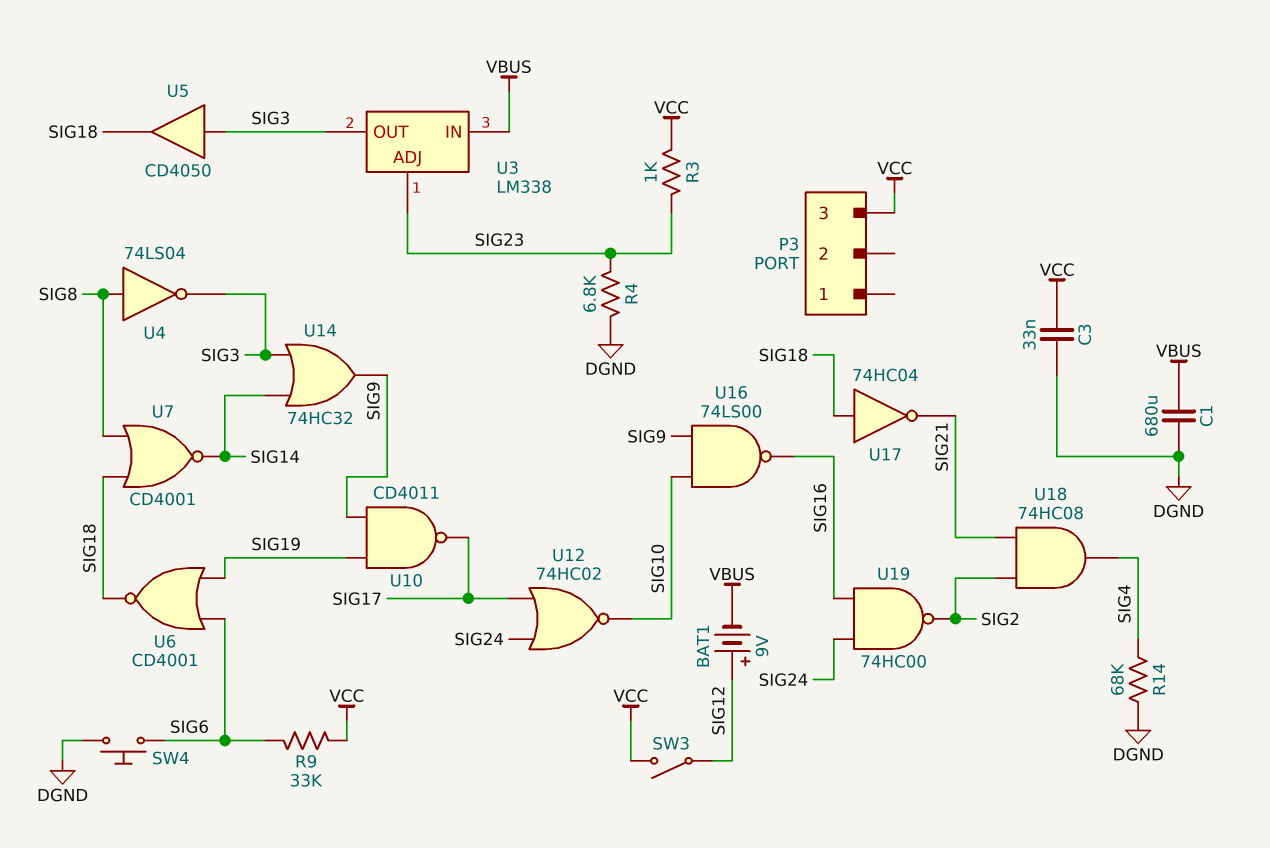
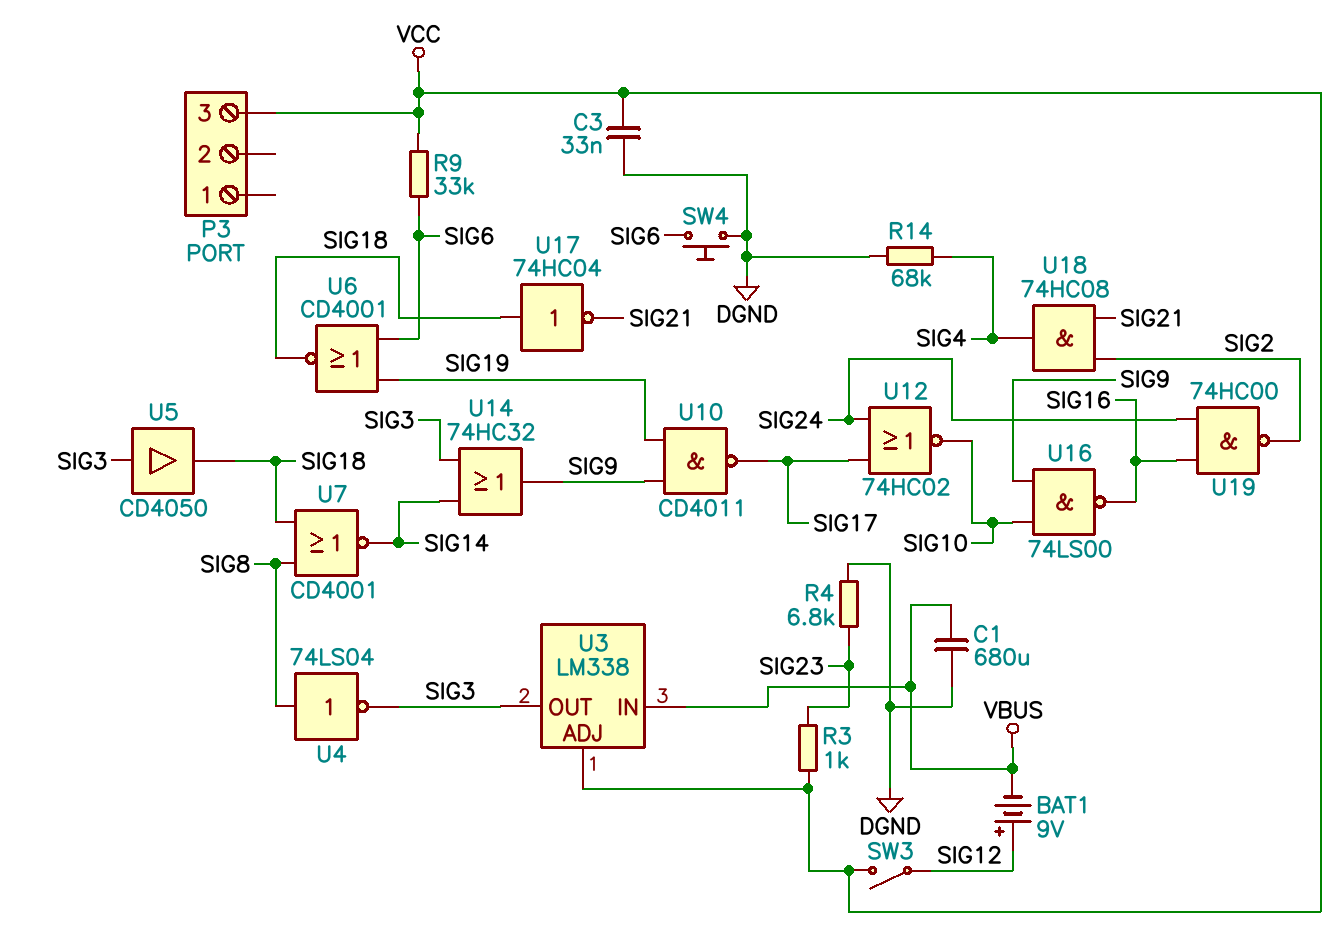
U3 pin ADJ: SIG23 -> VCC

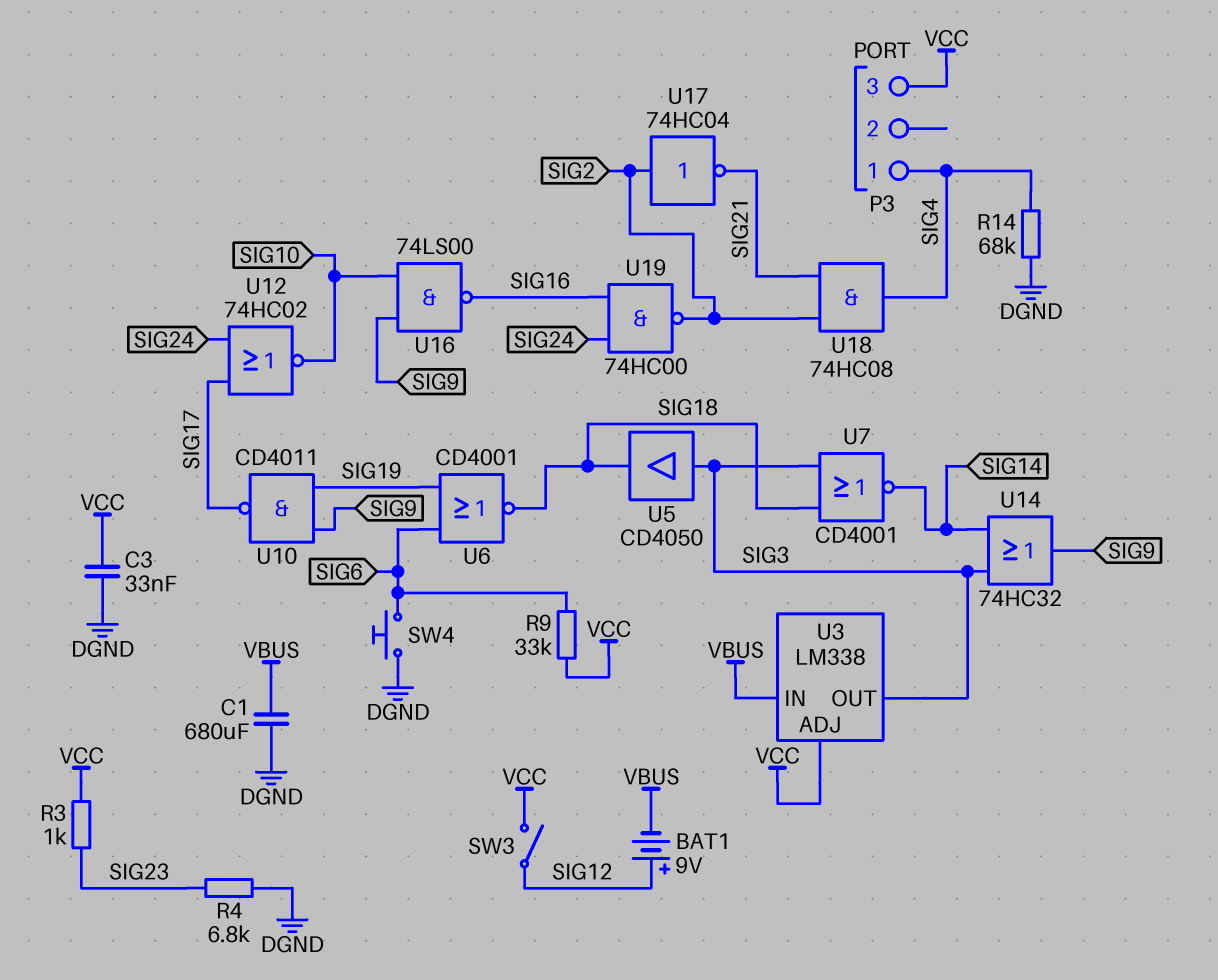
P3 pin 1: none -> SIG4
U4: NOT 74LS04 (in SIG8, out SIG3) -> none
U7: NOR CD4001 (in SIG8, in SIG18, out SIG14) -> NOR CD4001 (in SIG3, in SIG18, out SIG14)
U17: NOT 74HC04 (in SIG18, out SIG21) -> NOT 74HC04 (in SIG2, out SIG21)

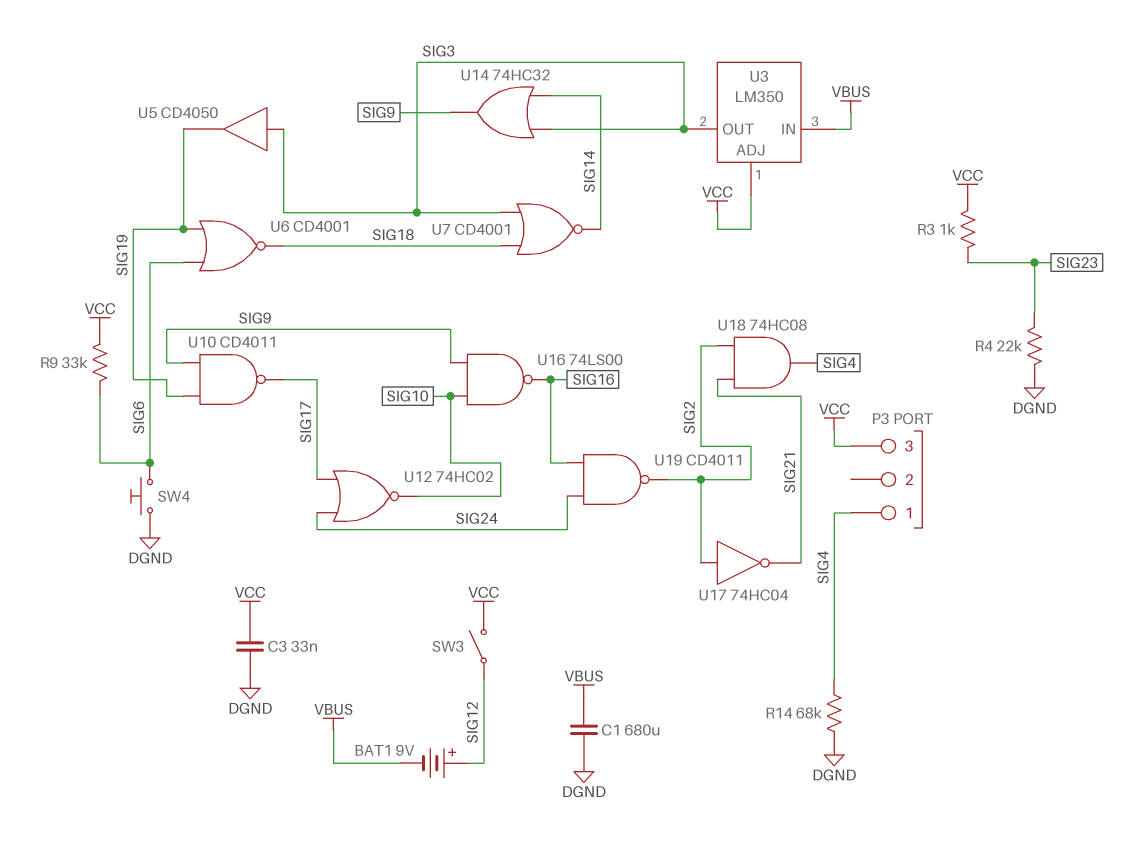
R4: 6.8k (DGND, SIG23) -> 22k (DGND, SIG23)
U3: LM338 -> LM350
U5: buffer CD4050 (in SIG3, out SIG18) -> buffer CD4050 (in SIG3, out SIG19)
U19: NAND 74HC00 (in SIG16, in SIG24, out SIG2) -> NAND CD4011 (in SIG16, in SIG24, out SIG2)

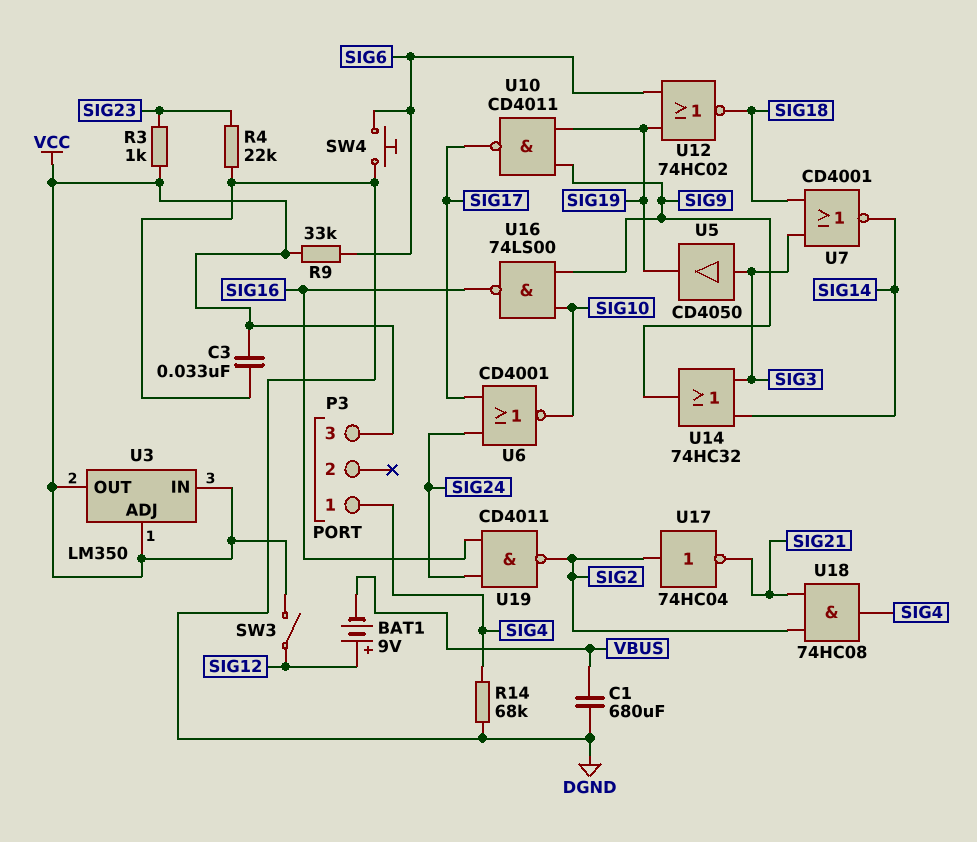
U3 pin IN: VBUS -> VCC
U3 pin OUT: SIG3 -> VCC
U6: NOR CD4001 (in SIG6, in SIG19, out SIG18) -> NOR CD4001 (in SIG17, in SIG24, out SIG10)
U12: NOR 74HC02 (in SIG17, in SIG24, out SIG10) -> NOR 74HC02 (in SIG6, in SIG19, out SIG18)

